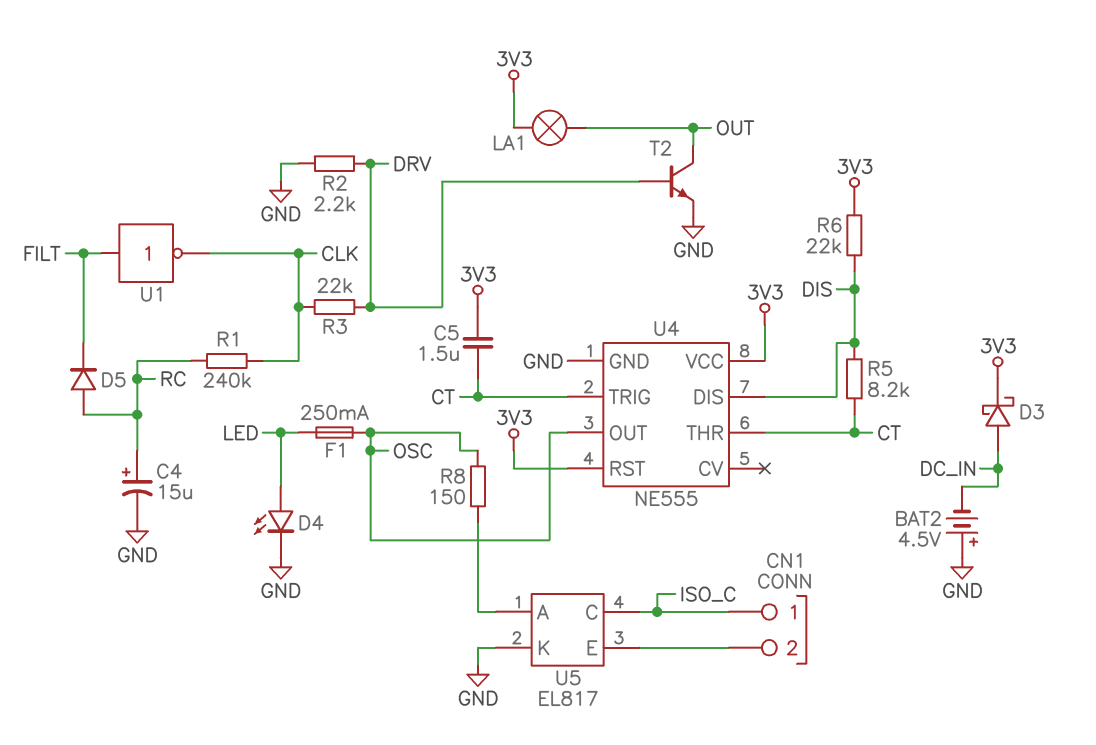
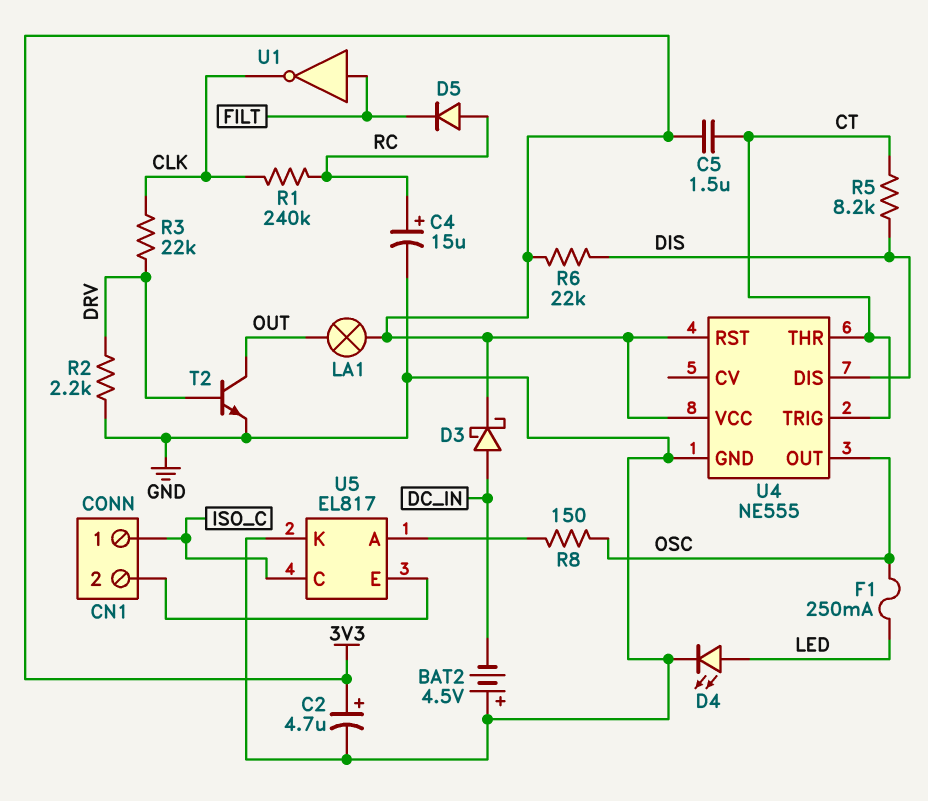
C2: none -> 4.7uF (plus 3V3, minus GND)

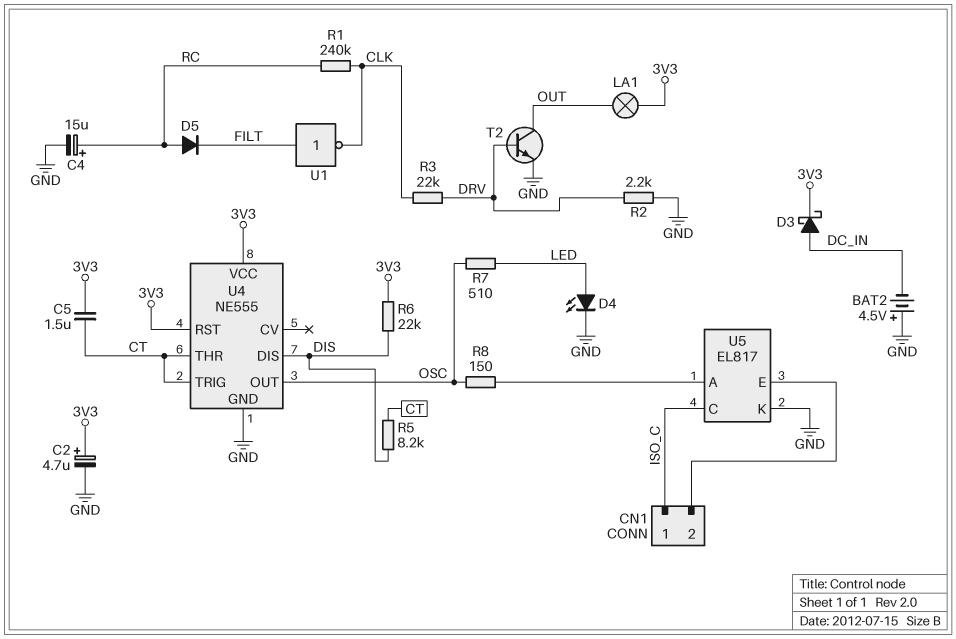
F1: 250mA (LED, OSC) -> none
R7: none -> 510 (LED, OSC)

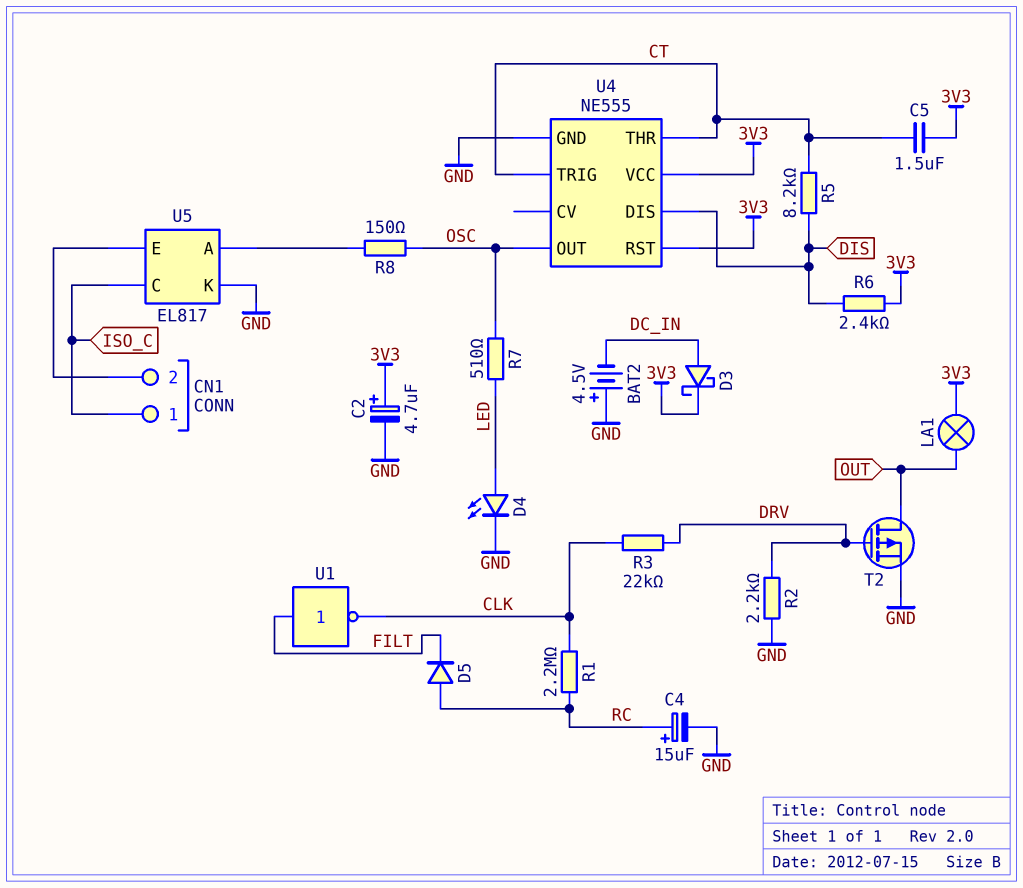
R1: 240k (CLK, RC) -> 2.2M (CLK, RC)
R6: 22k (3V3, DIS) -> 2.4k (3V3, DIS)
T2: NPN (B DRV, C OUT, E GND) -> PMOS (G DRV, D OUT, S GND)

